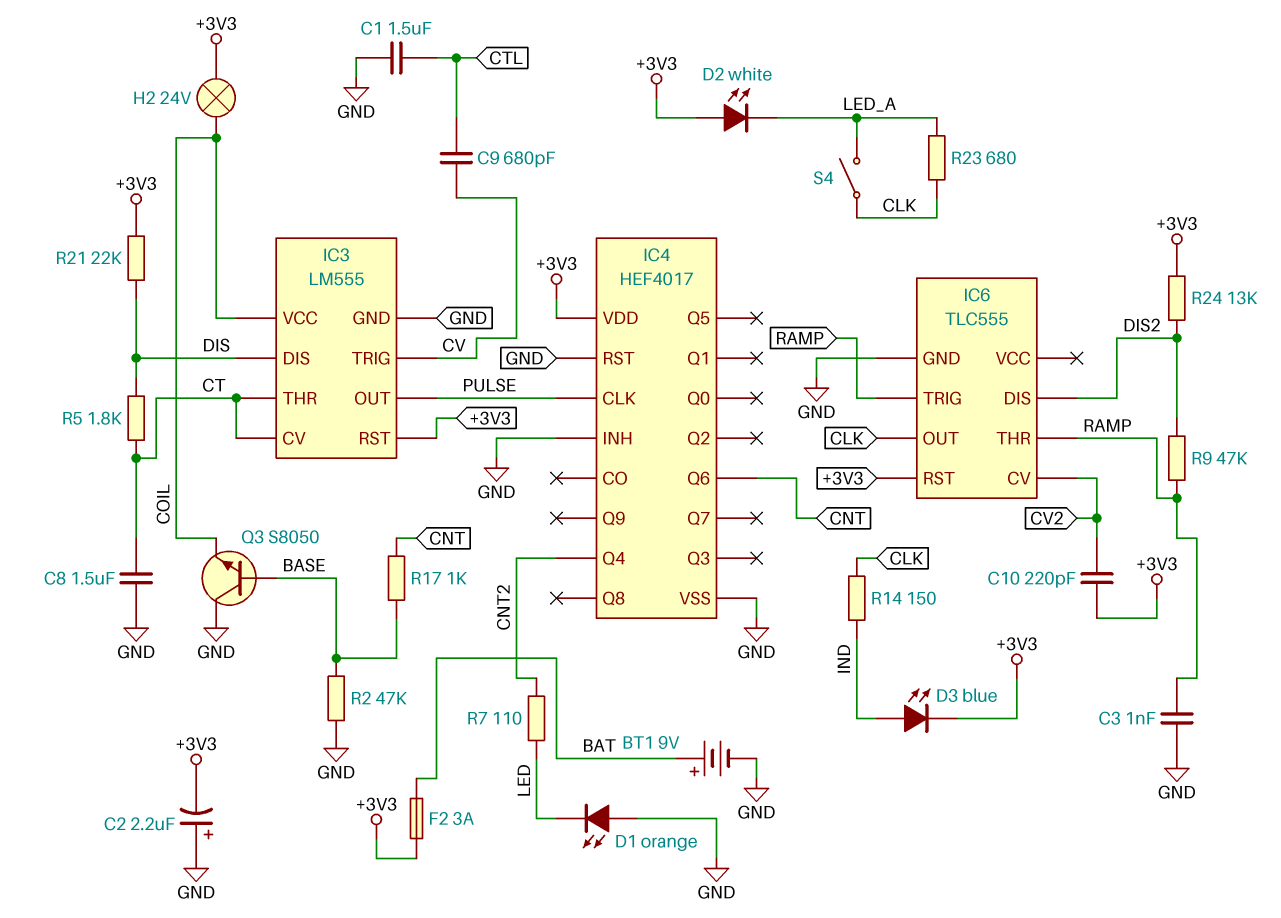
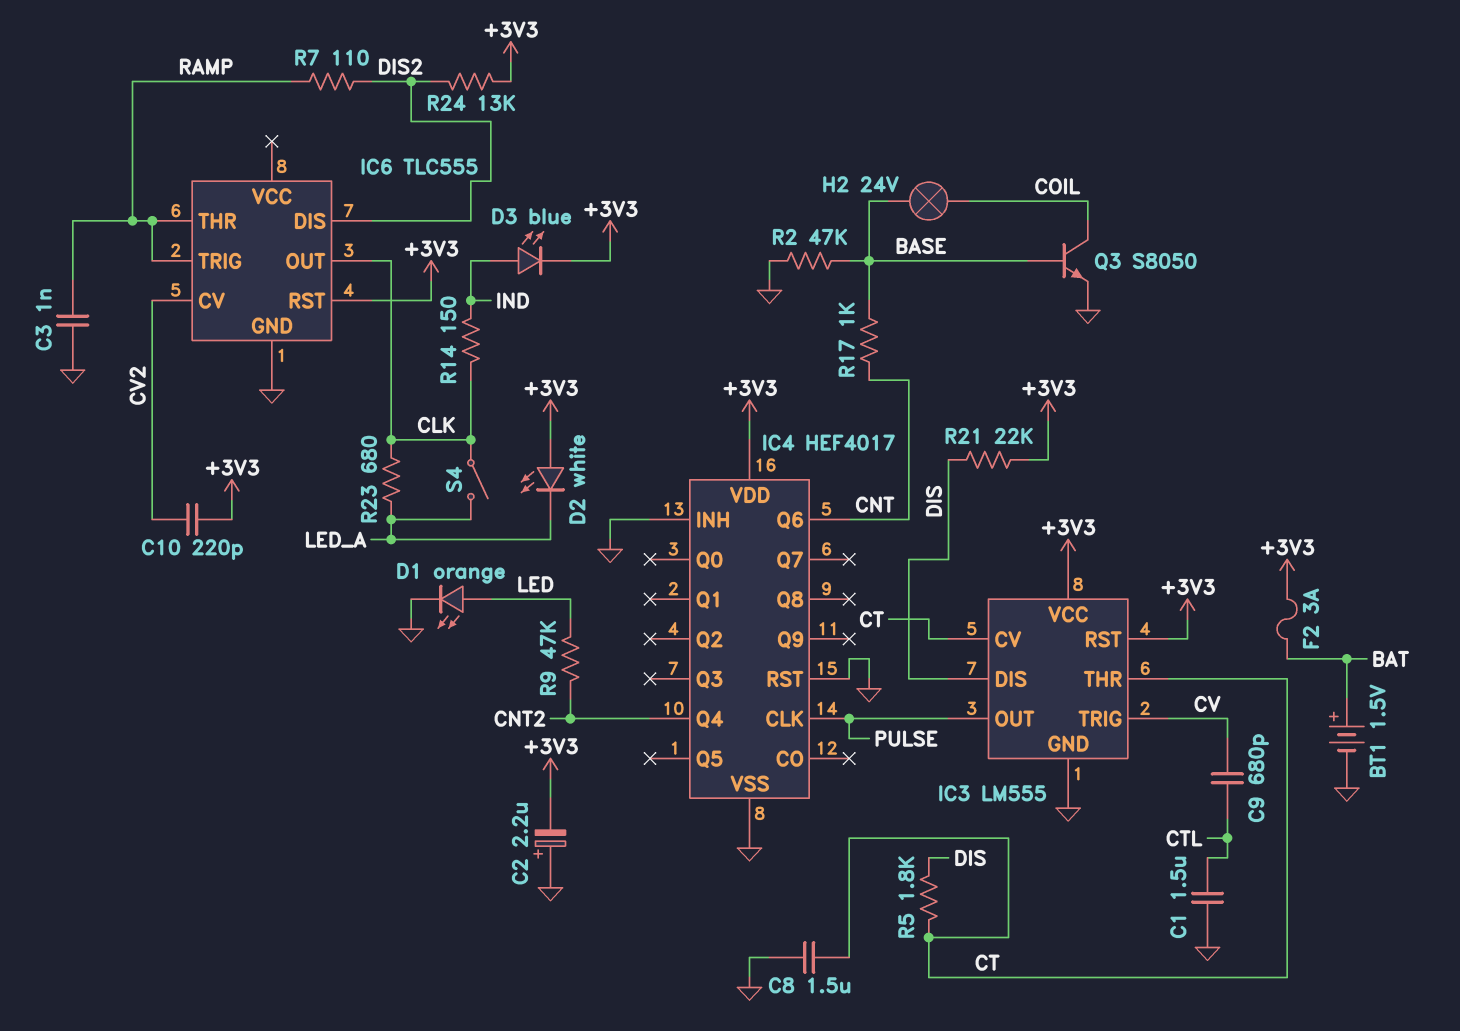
BT1: 9V (plus BAT, minus GND) -> 1.5V (plus BAT, minus GND)
D1: LED orange (A GND, K LED) -> LED orange (A LED, K GND)
H2: lamp 24V (+3V3, COIL) -> lamp 24V (BASE, COIL)
IC3 pin VCC: COIL -> +3V3
Q3: NPN S8050 (B BASE, C GND, E COIL) -> NPN S8050 (B BASE, C COIL, E GND)
R7: 110 (CNT2, LED) -> 110 (DIS2, RAMP)
R9: 47k (DIS2, RAMP) -> 47k (CNT2, LED)

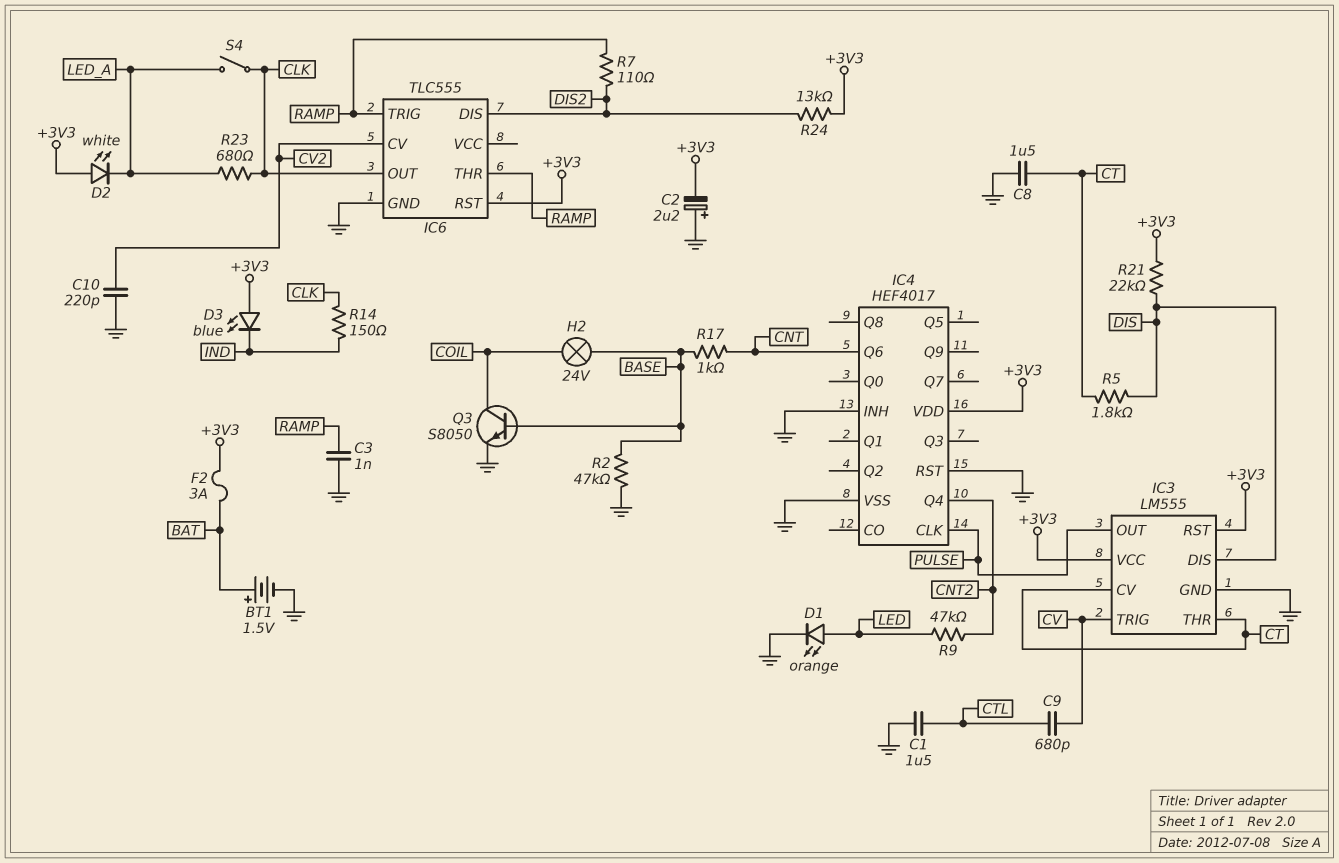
C10: 220pF (+3V3, CV2) -> 220pF (CV2, GND)
D3: LED blue (A IND, K +3V3) -> LED blue (A +3V3, K IND)

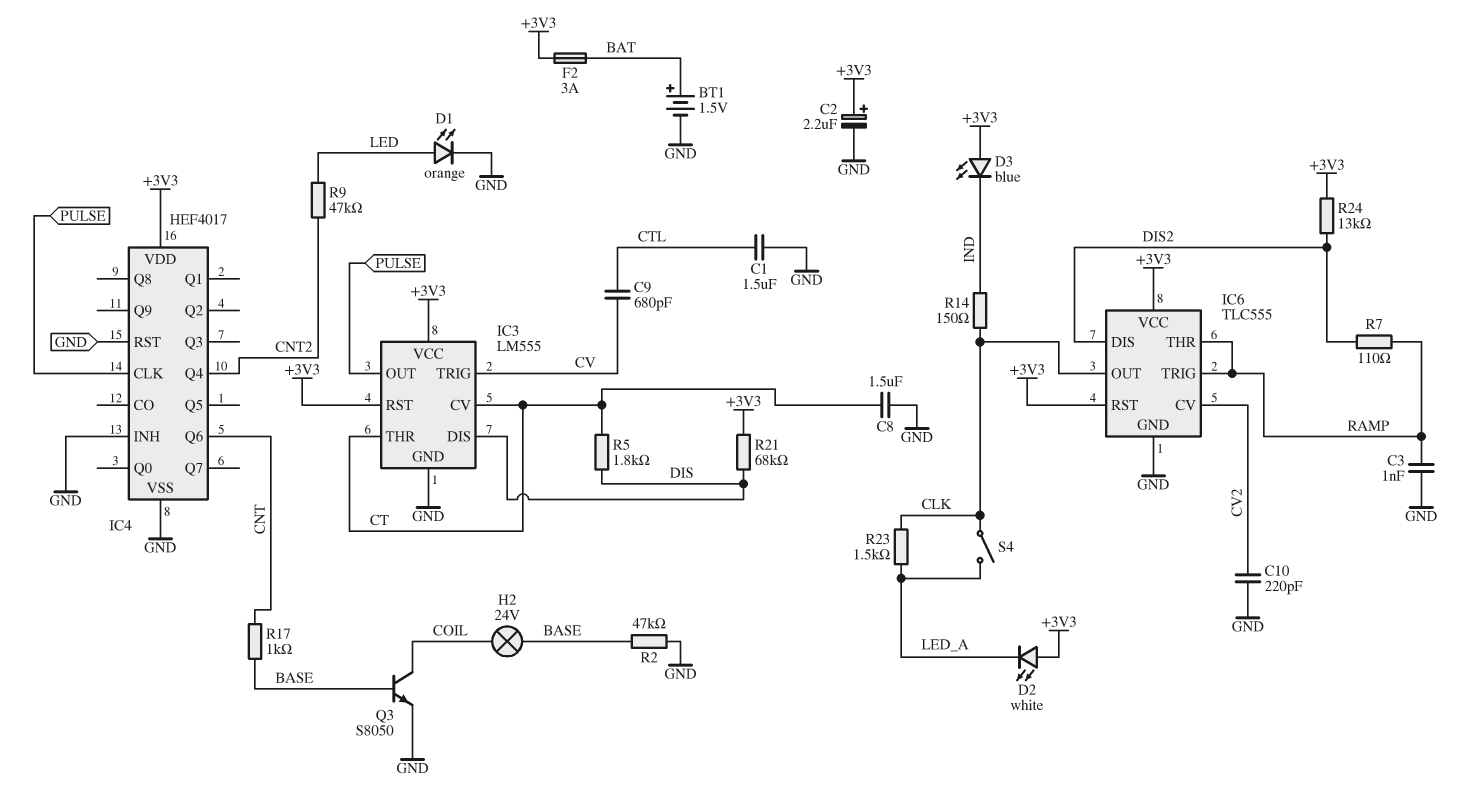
C2: 2.2uF (plus GND, minus +3V3) -> 2.2uF (plus +3V3, minus GND)
IC6 pin VCC: none -> +3V3
R21: 22k (+3V3, DIS) -> 68k (+3V3, DIS)
R23: 680 (CLK, LED_A) -> 1.5k (CLK, LED_A)

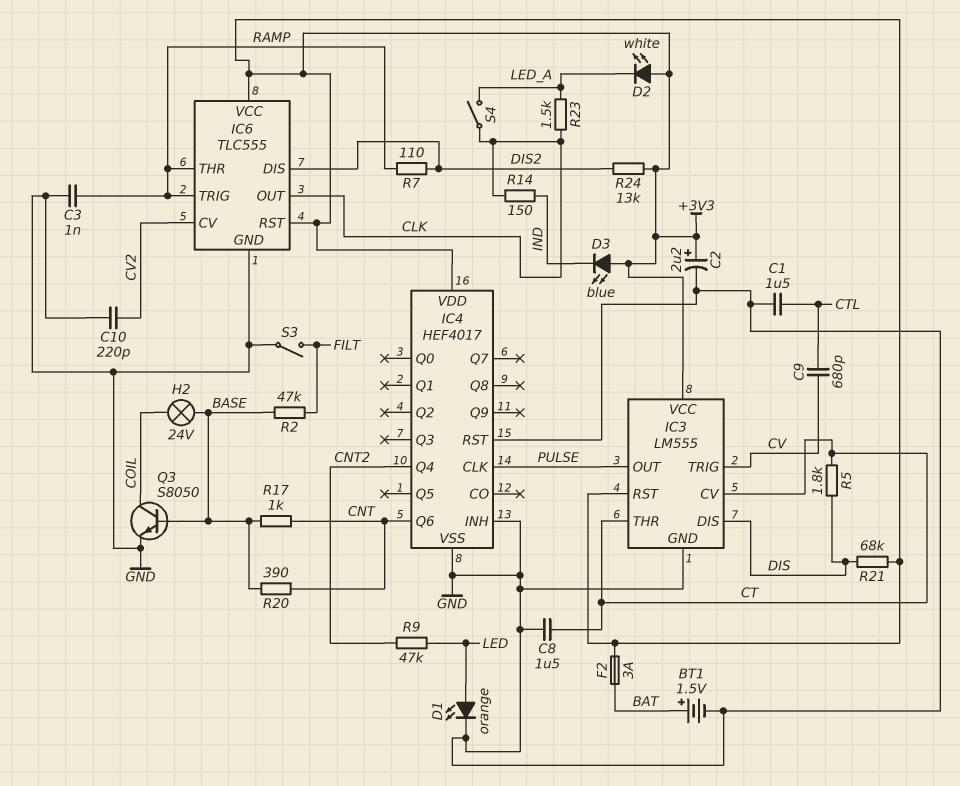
R2: 47k (BASE, GND) -> 47k (BASE, FILT)
R20: none -> 390 (BASE, CNT)
S3: none -> switch (FILT, GND)

